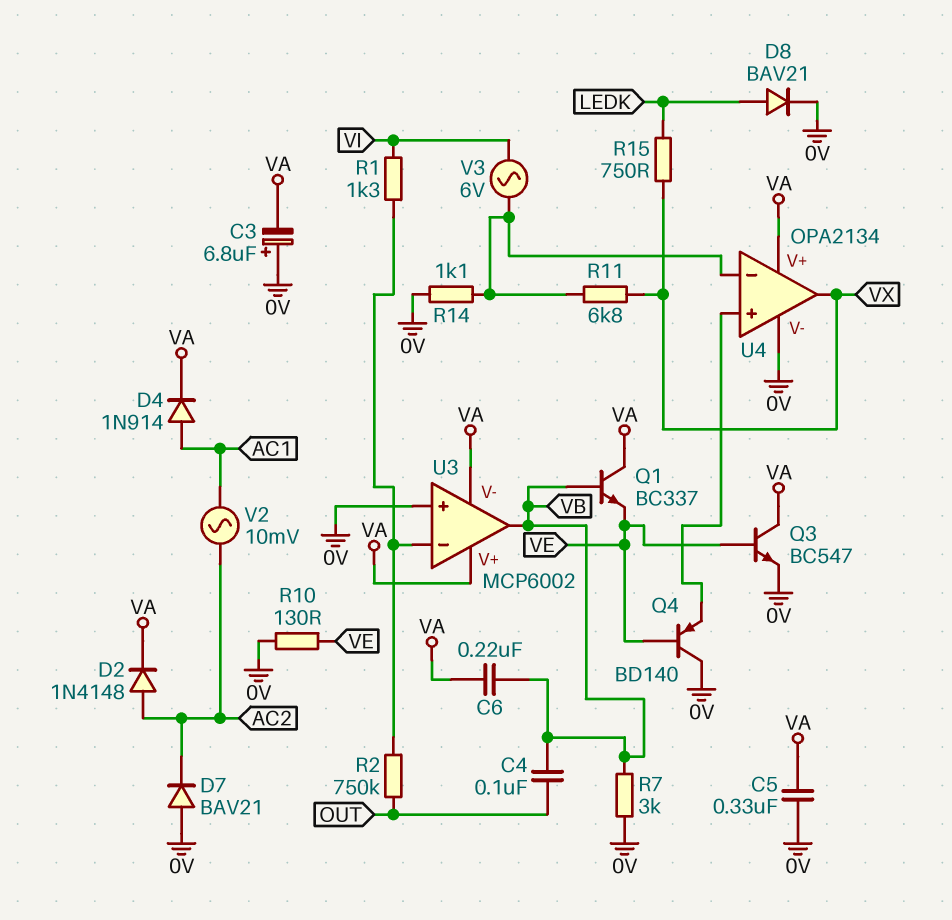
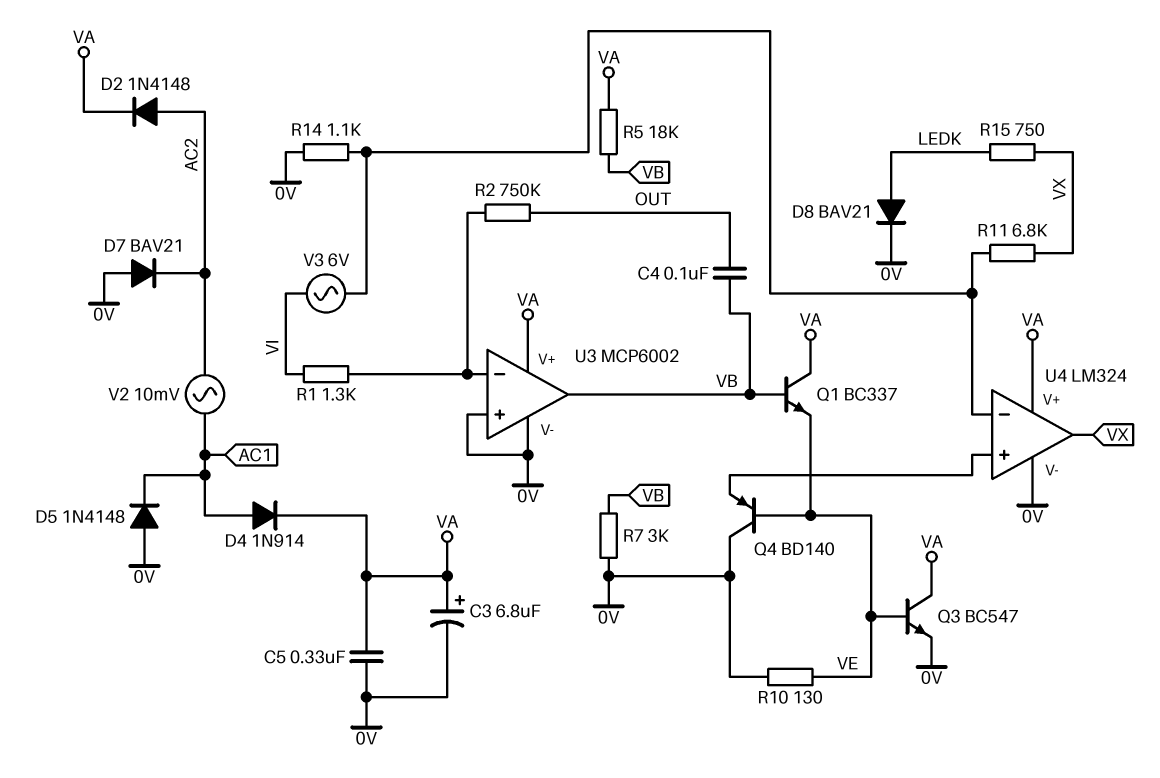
C3: 6.8uF (plus 0V, minus VA) -> 6.8uF (plus VA, minus 0V)
C6: 220nF (VA, VB) -> none
D5: none -> diode 1N4148 (A 0V, K AC1)
R5: none -> 18k (VA, VB)
U3 pin V-: VA -> 0V
U4: OPA2134 -> LM324

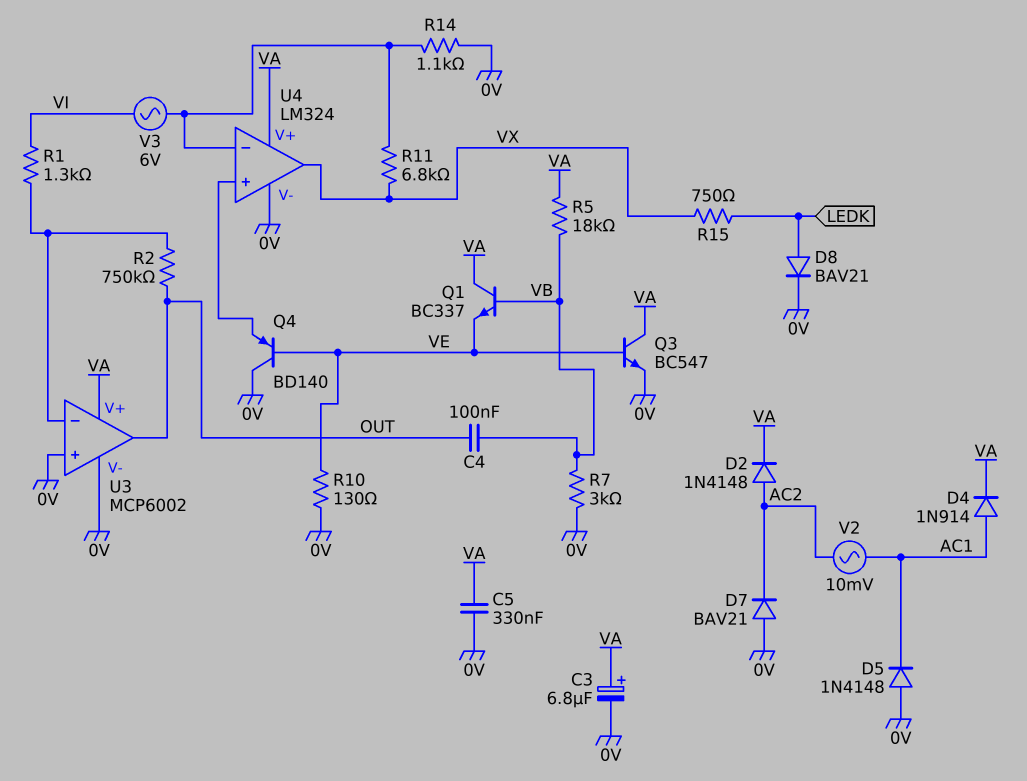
U3 pin out: VB -> OUT

